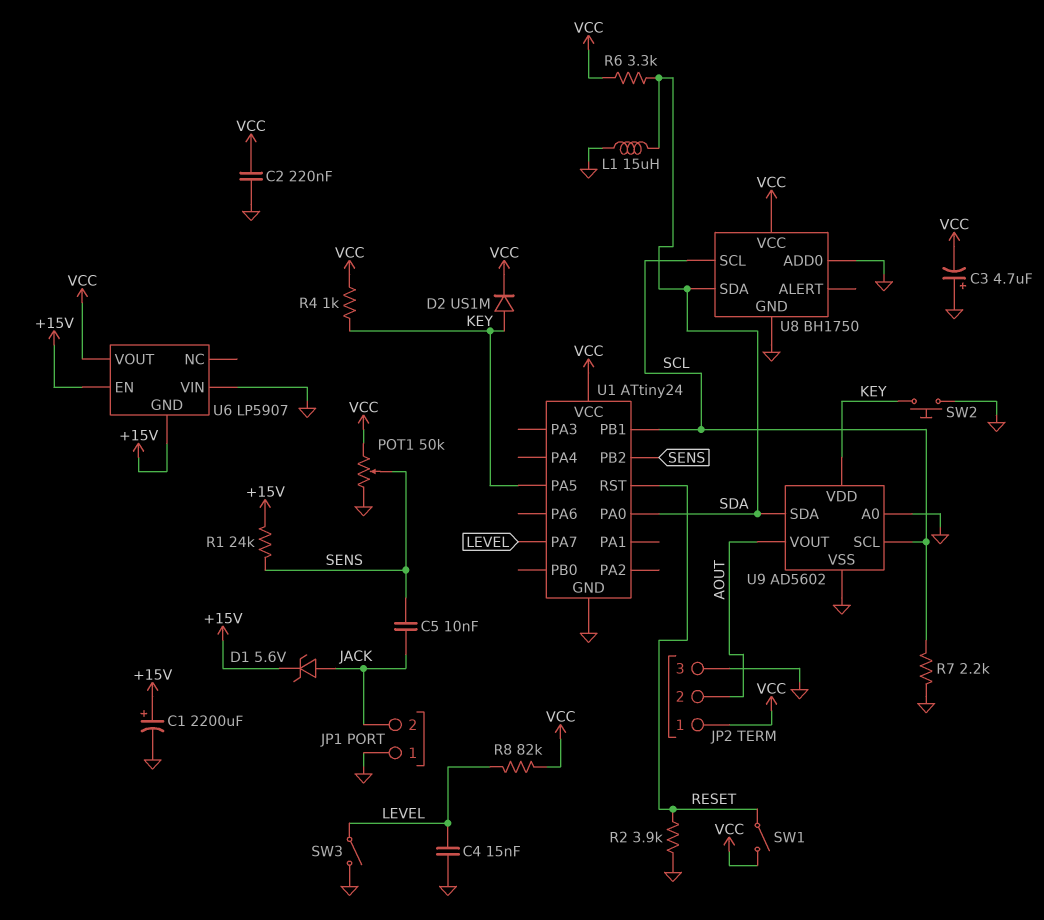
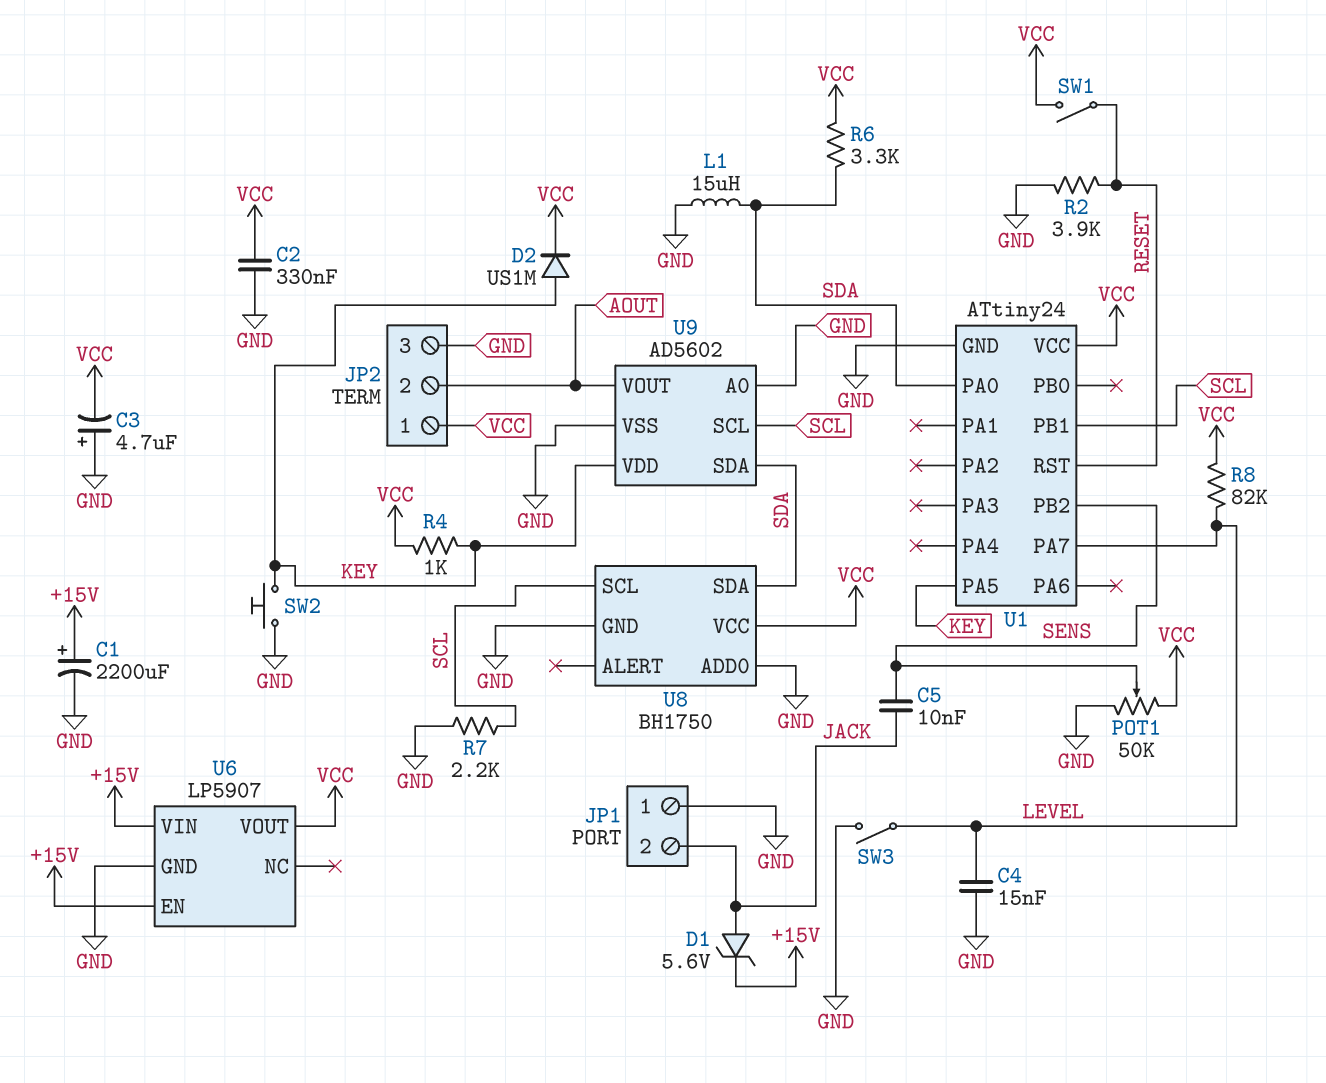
C2: 220nF (GND, VCC) -> 330nF (GND, VCC)
R1: 24k (+15V, SENS) -> none
U6 pin GND: +15V -> GND
U6 pin VIN: GND -> +15V

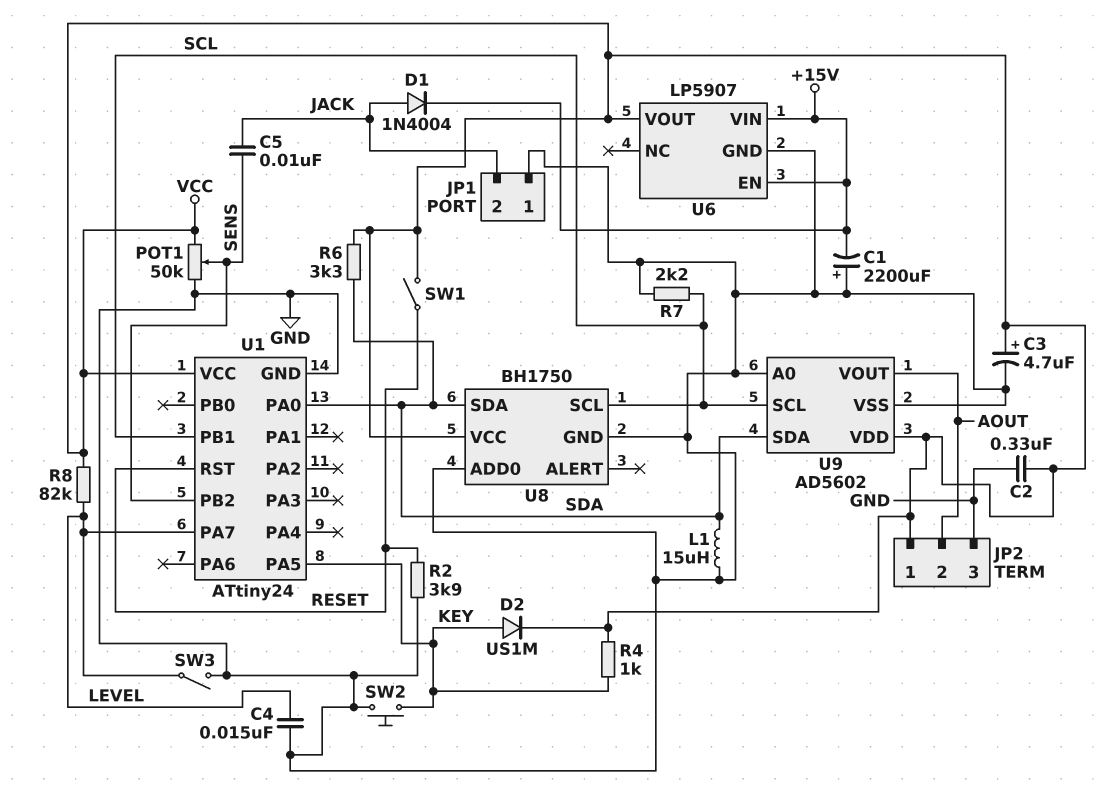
C1: 2200uF (plus +15V, minus GND) -> 2200uF (plus GND, minus +15V)
C3: 4.7uF (plus GND, minus VCC) -> 4.7uF (plus VCC, minus GND)
D1: zener 5.6V (A JACK, K +15V) -> diode 1N4004 (A JACK, K +15V)
U9 pin VDD: KEY -> VCC

